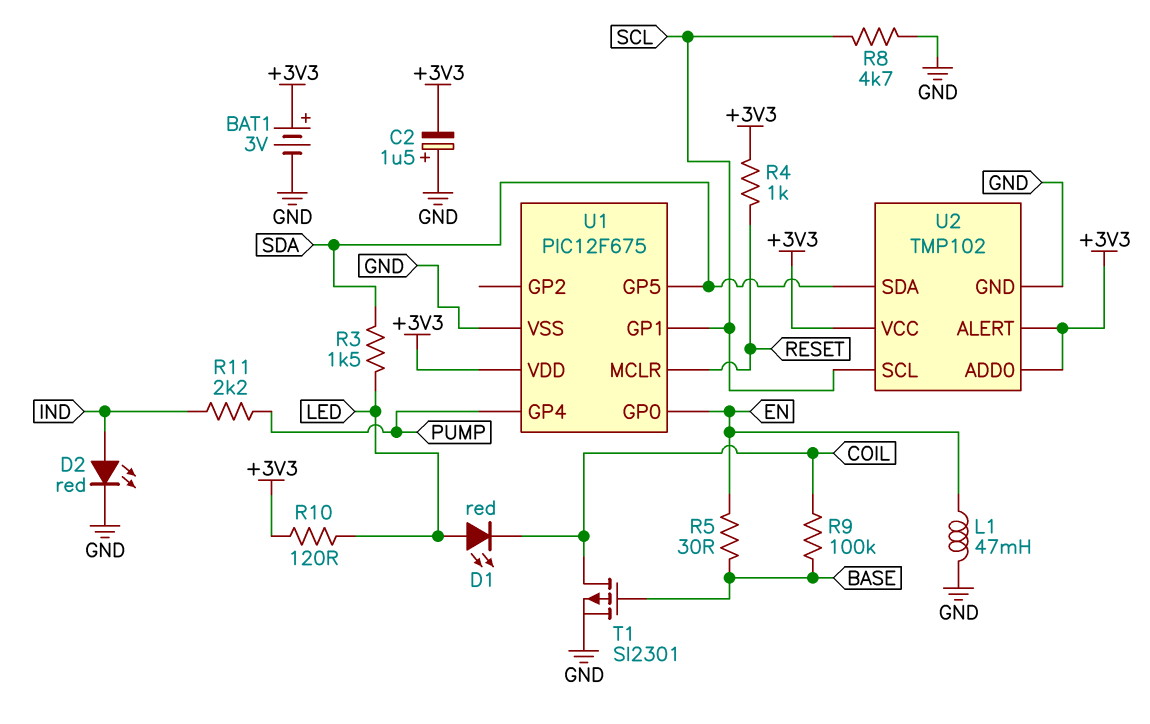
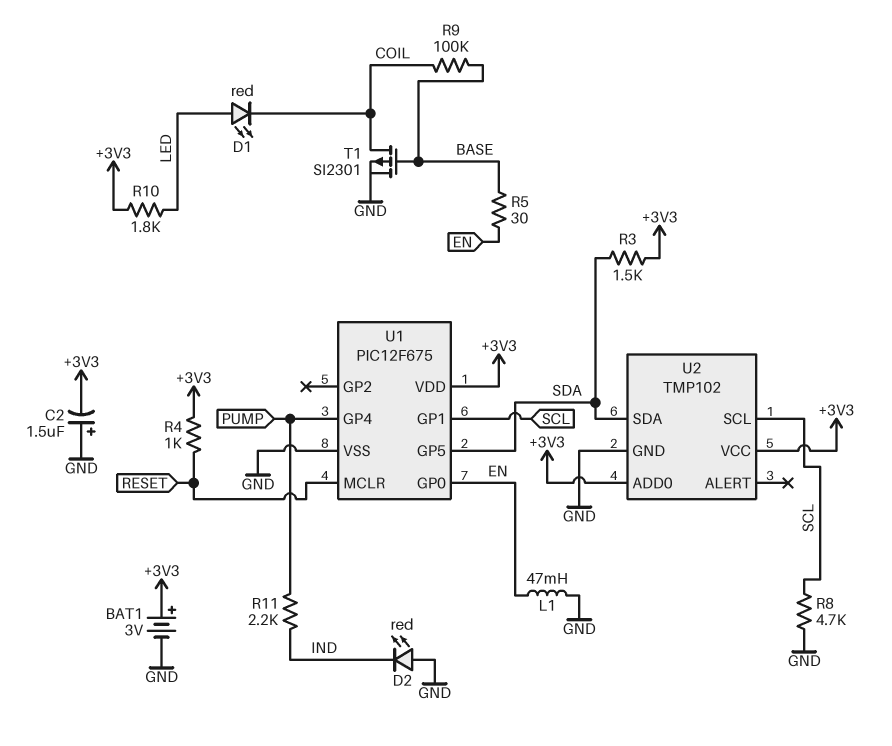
D2: LED red (A IND, K GND) -> LED red (A GND, K IND)
R3: 1.5k (LED, SDA) -> 1.5k (+3V3, SDA)
R10: 120 (+3V3, LED) -> 1.8k (+3V3, LED)
U2 pin ALERT: +3V3 -> none

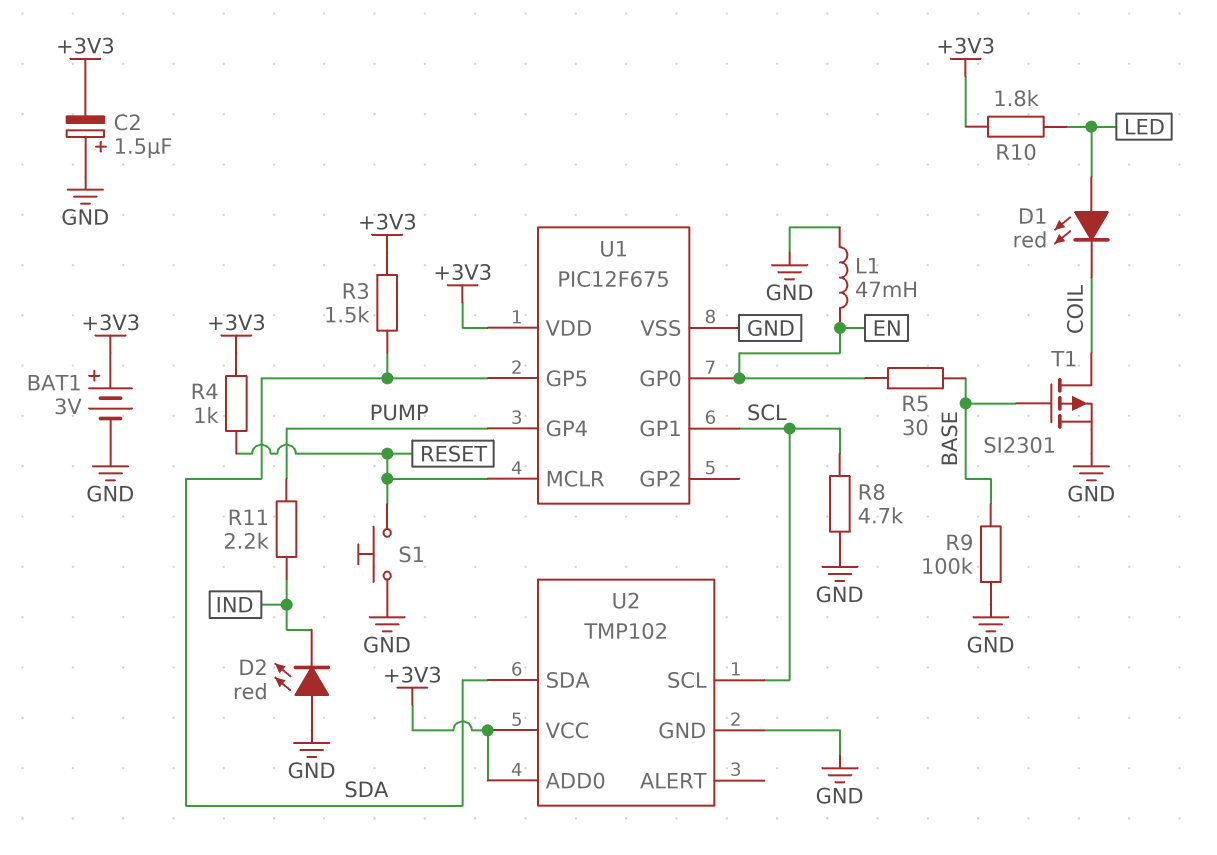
R9: 100k (BASE, COIL) -> 100k (BASE, GND)
S1: none -> button (GND, RESET)

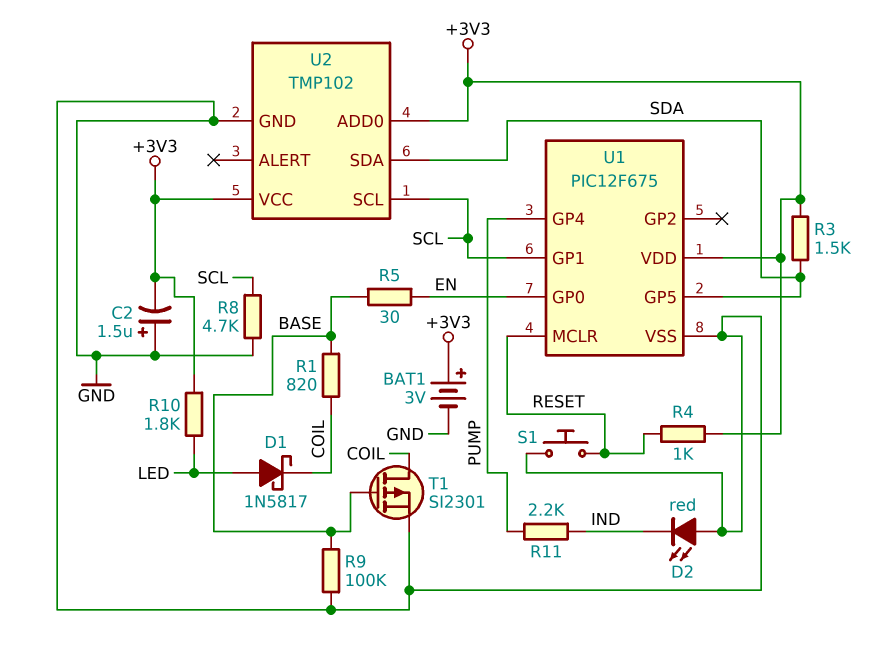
D1: LED red (A LED, K COIL) -> schottky 1N5817 (A LED, K COIL)
L1: 47mH (EN, GND) -> none
R1: none -> 820 (BASE, COIL)

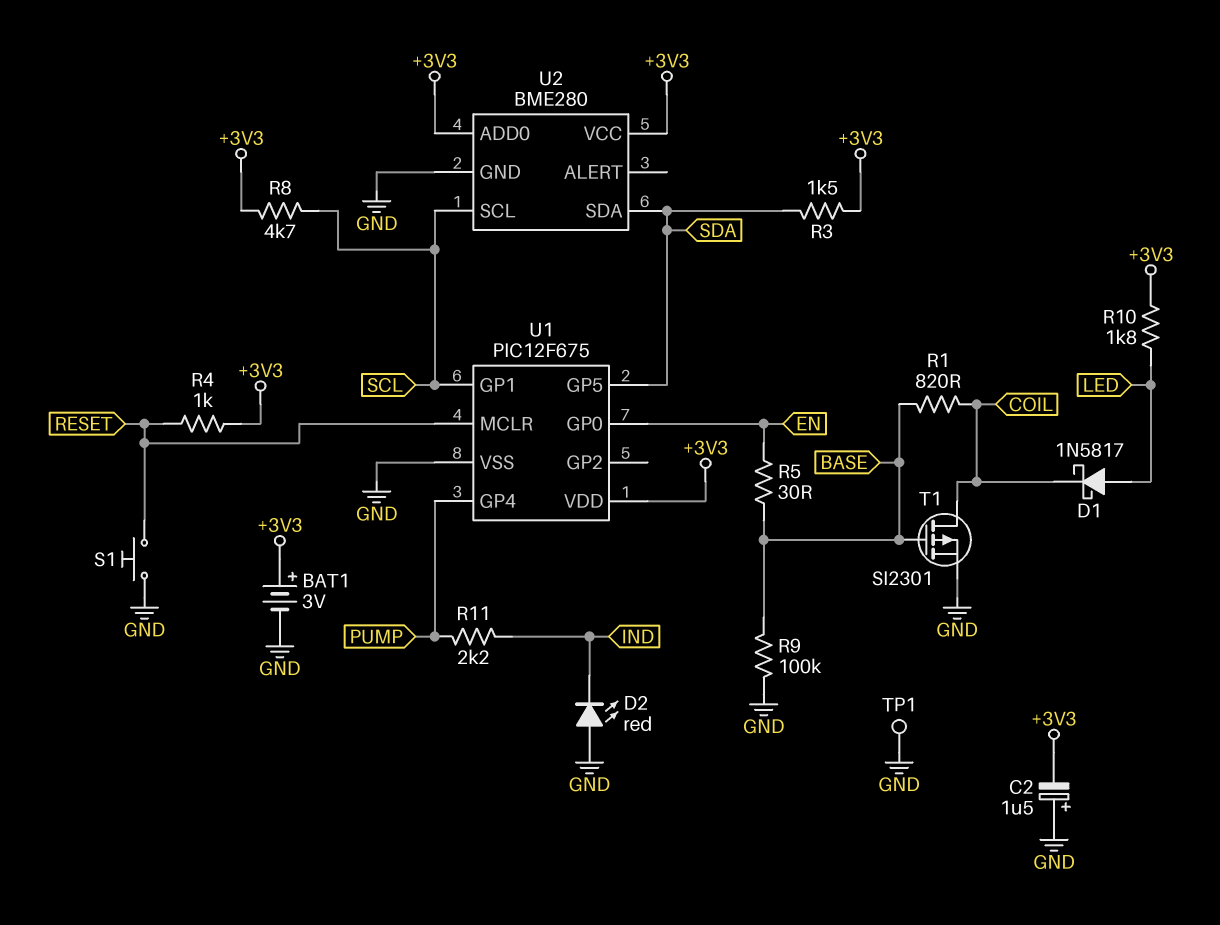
R8: 4.7k (GND, SCL) -> 4.7k (+3V3, SCL)
TP1: none -> test point (GND)
U2: TMP102 -> BME280

